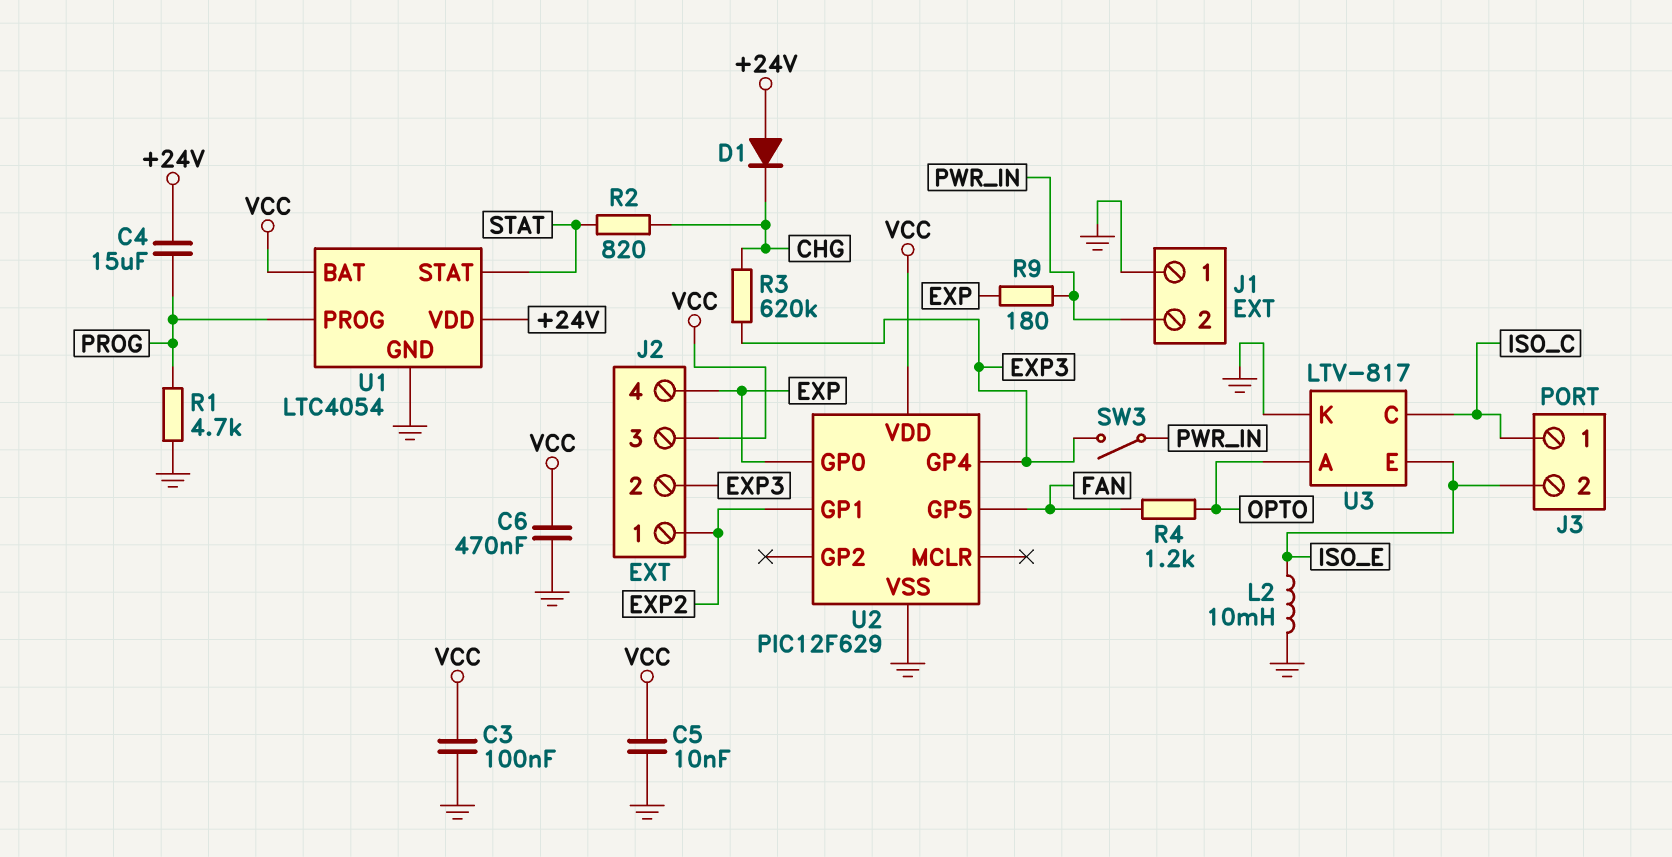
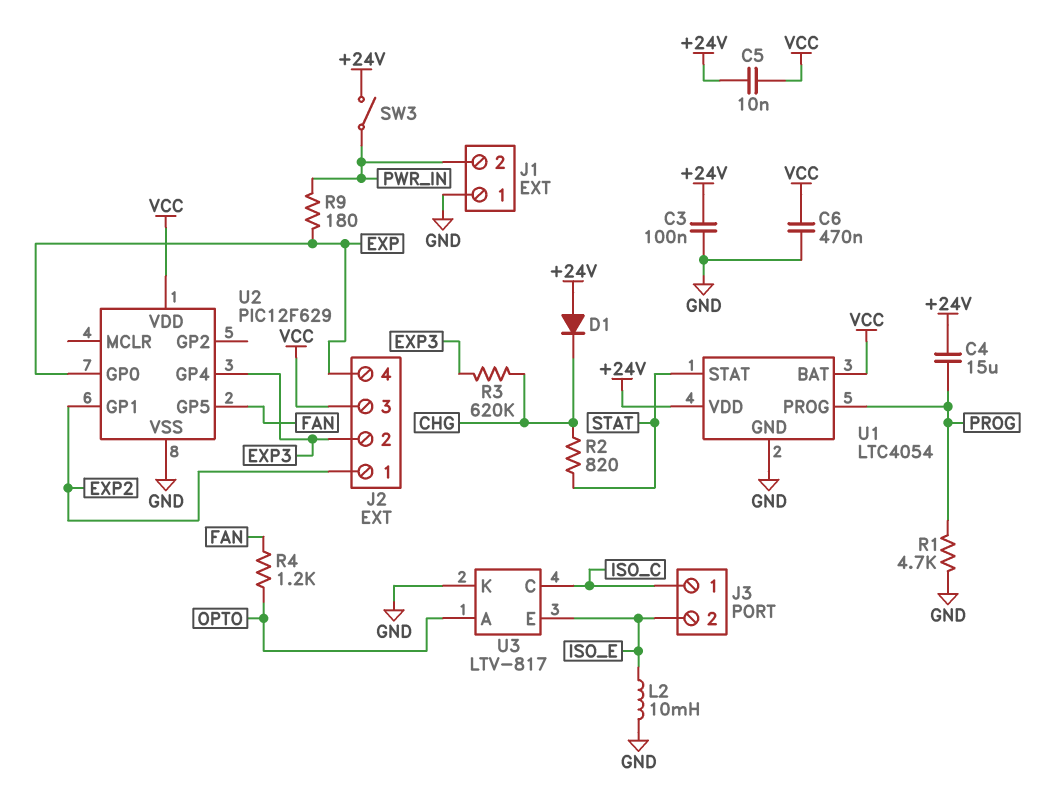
C3: 100nF (GND, VCC) -> 100nF (+24V, GND)
C5: 10nF (GND, VCC) -> 10nF (+24V, VCC)
SW3: switch (EXP3, PWR_IN) -> switch (+24V, PWR_IN)

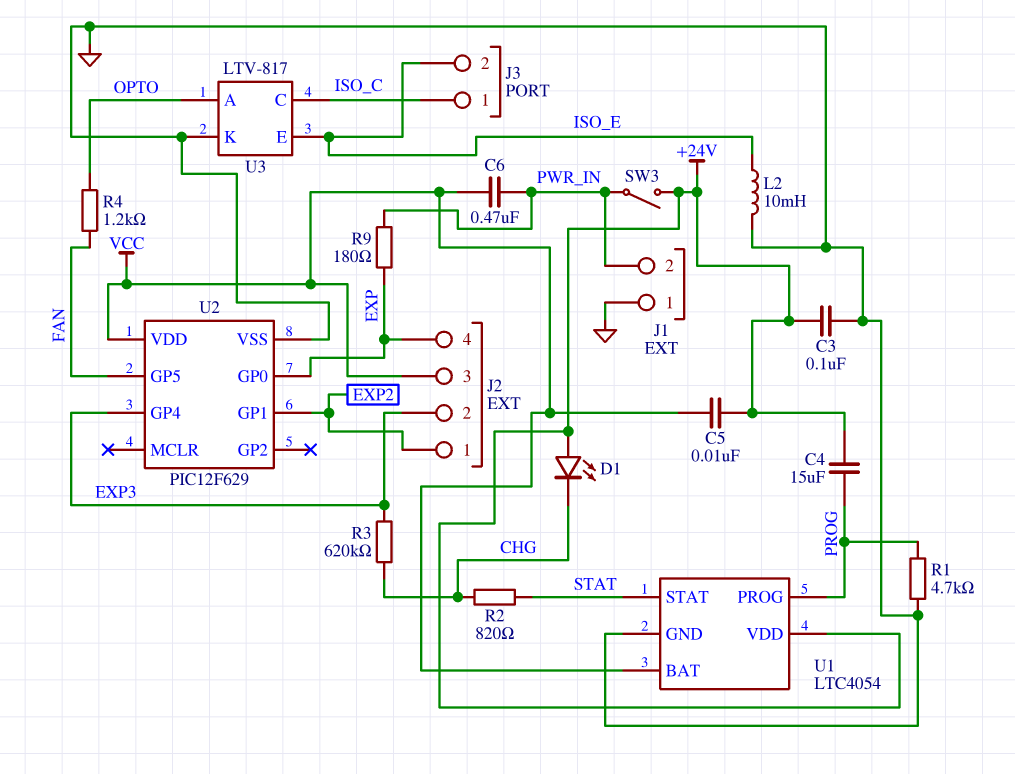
C6: 470nF (GND, VCC) -> 470nF (PWR_IN, VCC)
D1: diode (A +24V, K CHG) -> LED (A +24V, K CHG)

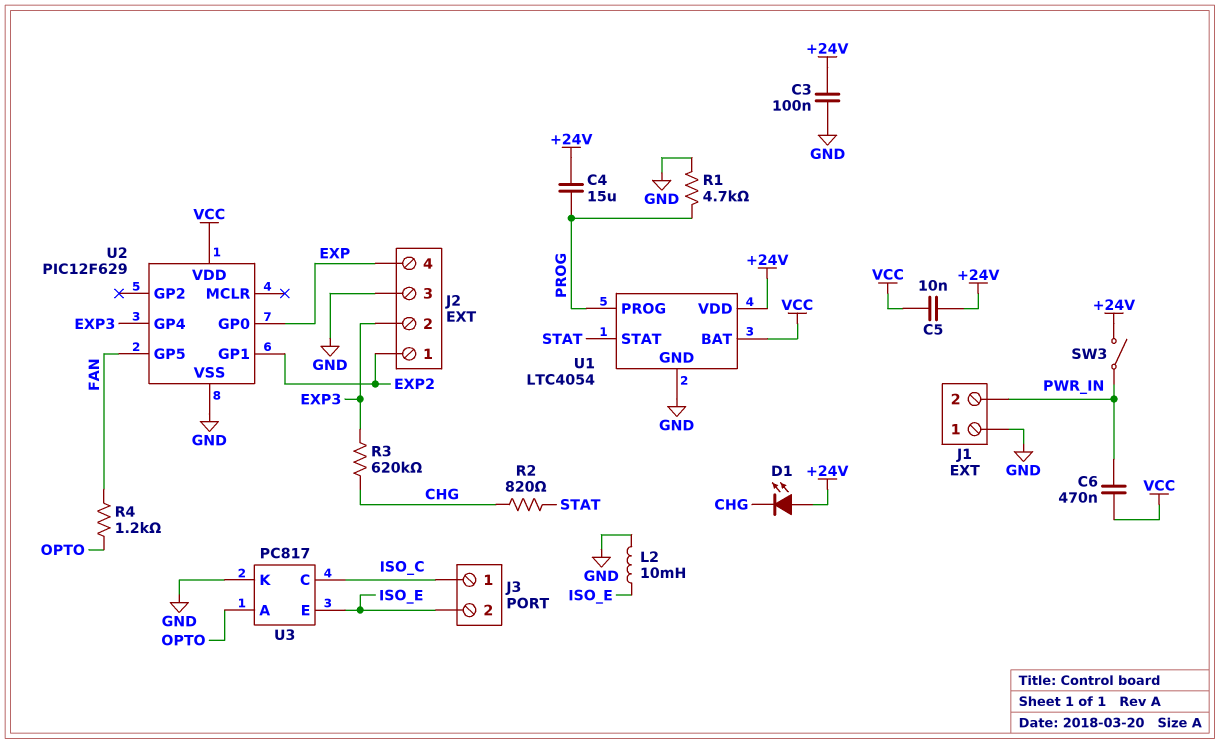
J2 pin 3: VCC -> GND
R9: 180 (EXP, PWR_IN) -> none
U3: LTV-817 -> PC817

